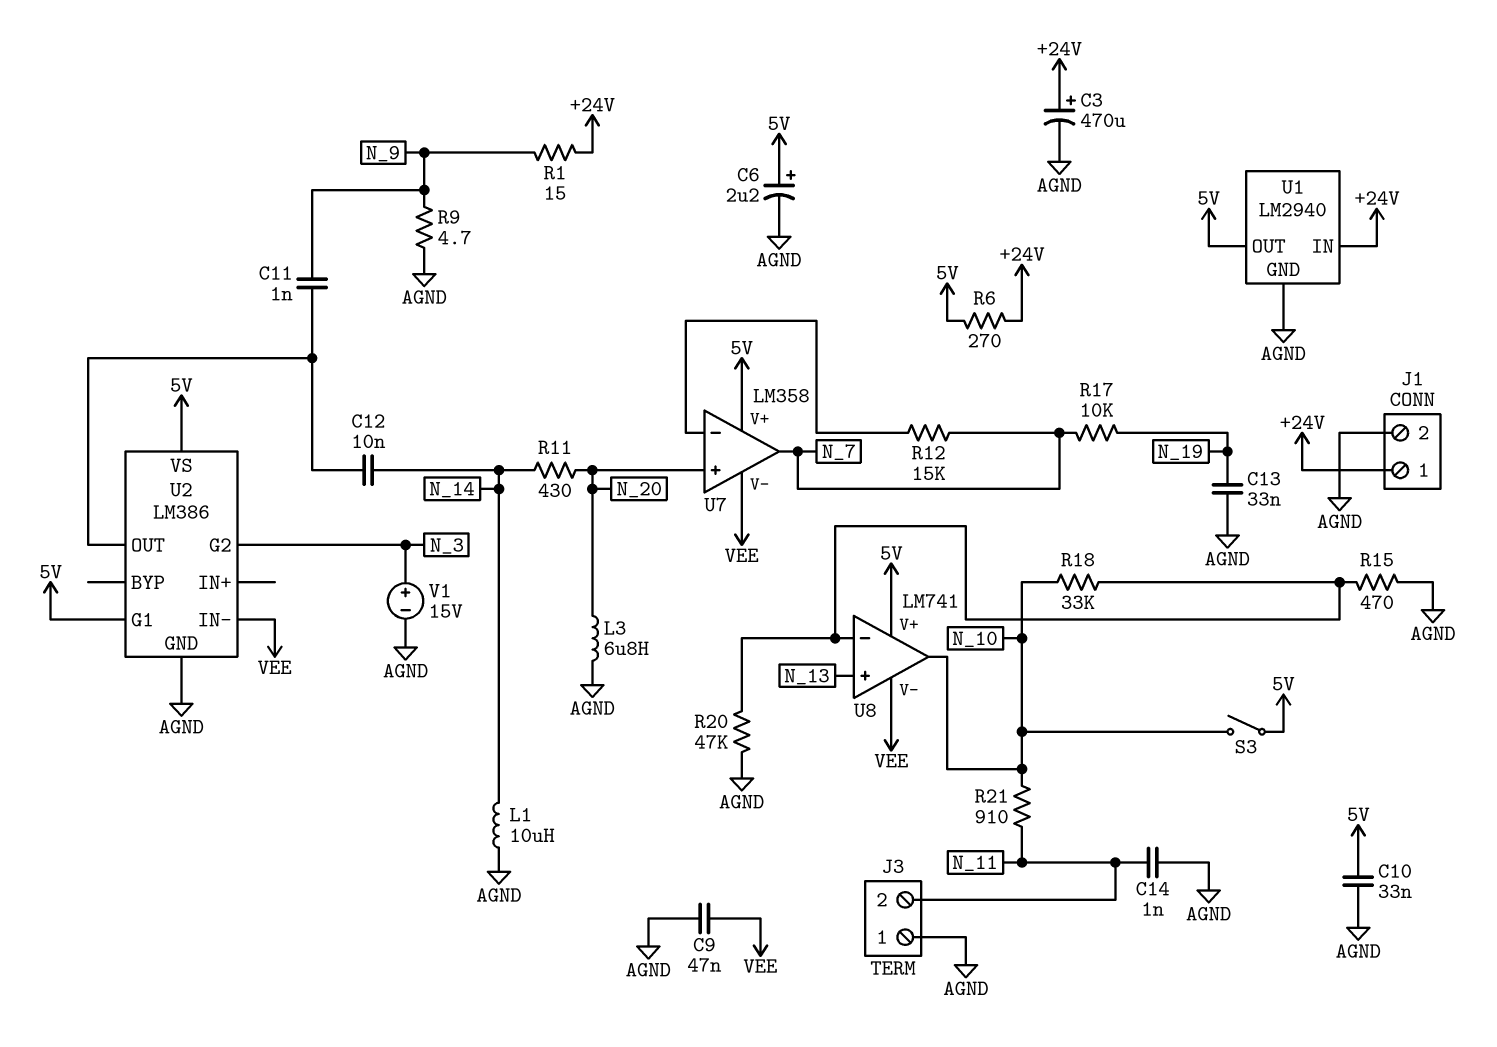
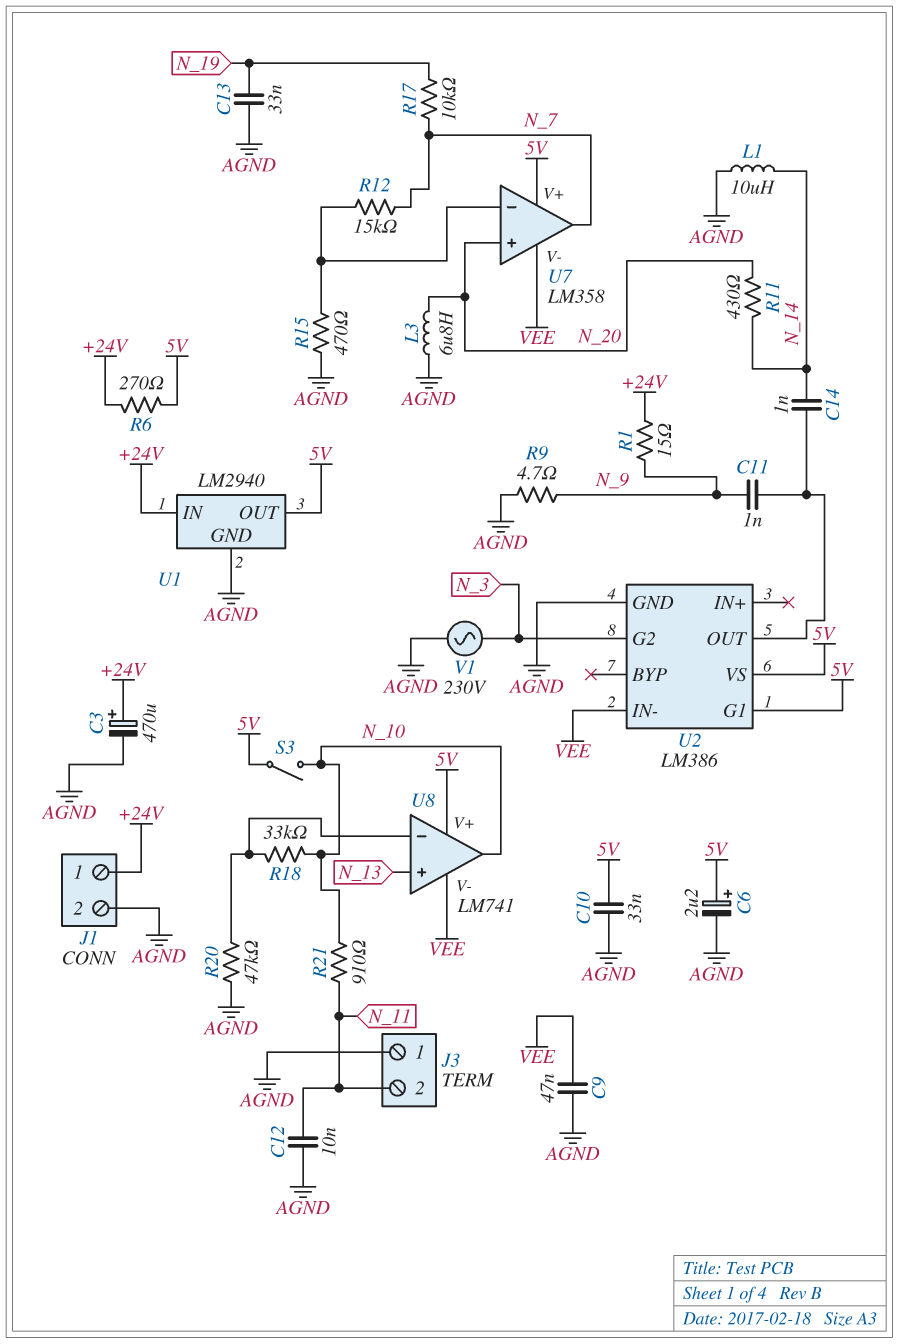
C12: 10nF (N_14, U2/OUT) -> 10nF (AGND, N_11)
C14: 1nF (AGND, N_11) -> 1nF (N_14, U2/OUT)
R15: 470 (AGND, U8/in-) -> 470 (AGND, U7/in-)
V1: 15V (plus N_3, minus AGND) -> AC 230V (AGND, N_3)

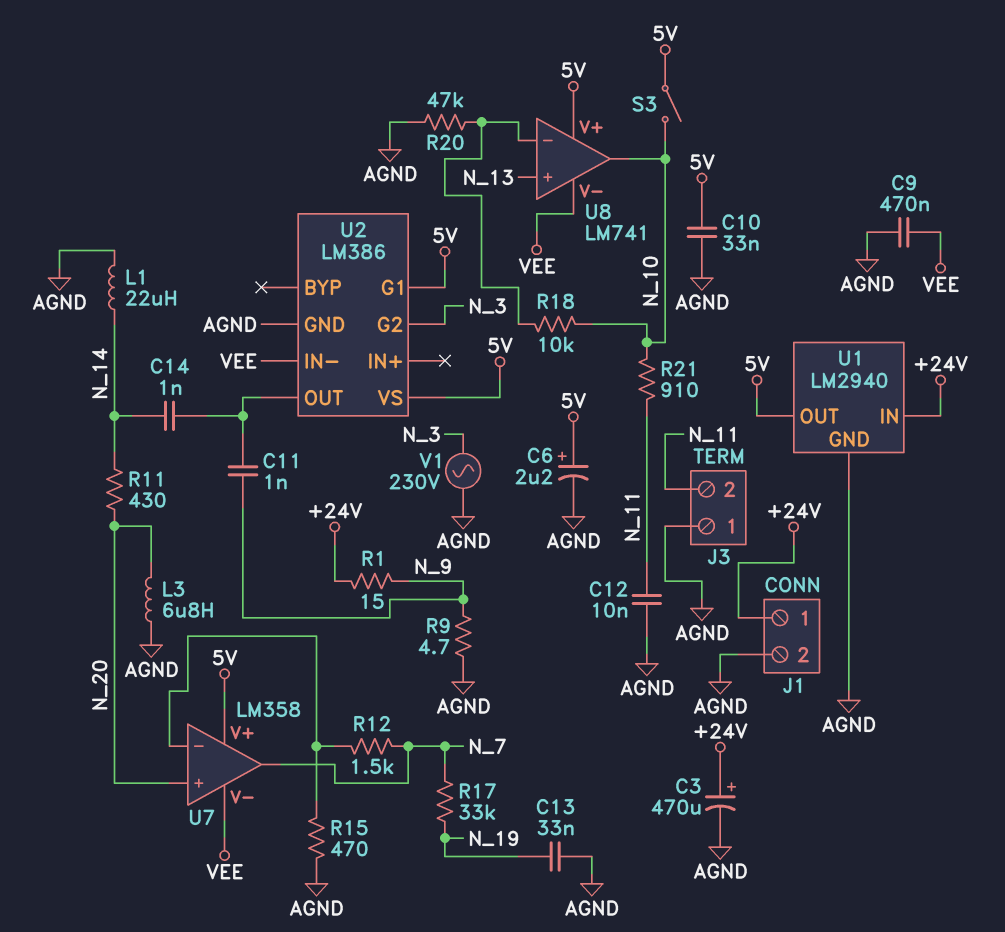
C9: 47nF (AGND, VEE) -> 470nF (AGND, VEE)
L1: 10uH (AGND, N_14) -> 22uH (AGND, N_14)
R6: 270 (+24V, 5V) -> none
R12: 15k (N_7, U7/in-) -> 1.5k (N_7, U7/in-)
R17: 10k (N_7, N_19) -> 33k (N_7, N_19)
R18: 33k (N_10, U8/in-) -> 10k (N_10, U8/in-)

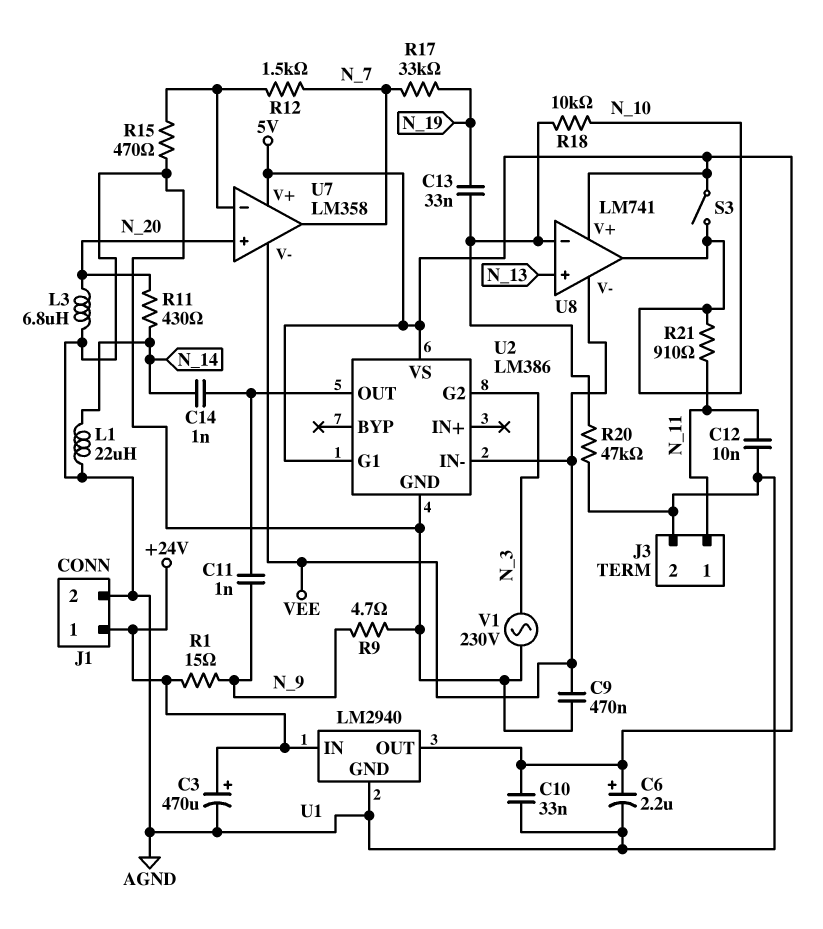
C13: 33nF (AGND, N_19) -> 33nF (N_19, U8/in-)
J3 pin 1: AGND -> N_11
J3 pin 2: N_11 -> AGND

